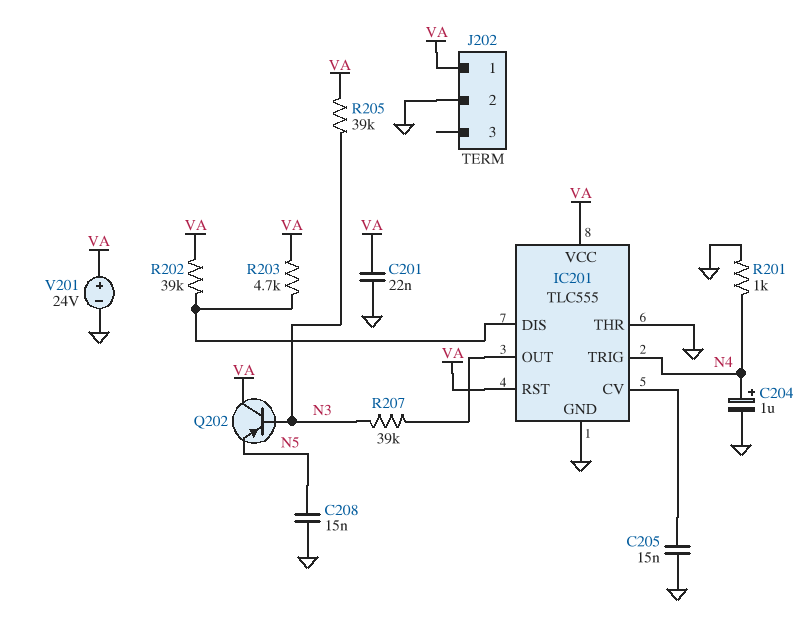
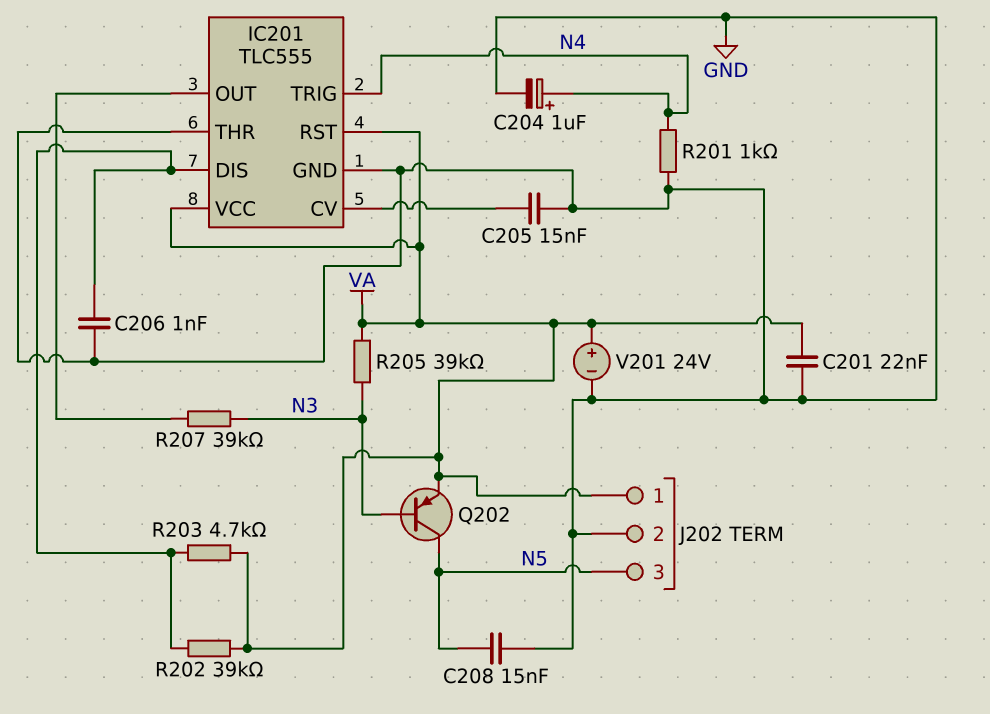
C206: none -> 1nF (GND, IC201/DIS)
J202 pin 3: none -> N5
Q202: PNP (B N3, C VA, E N5) -> PNP (B N3, C N5, E VA)

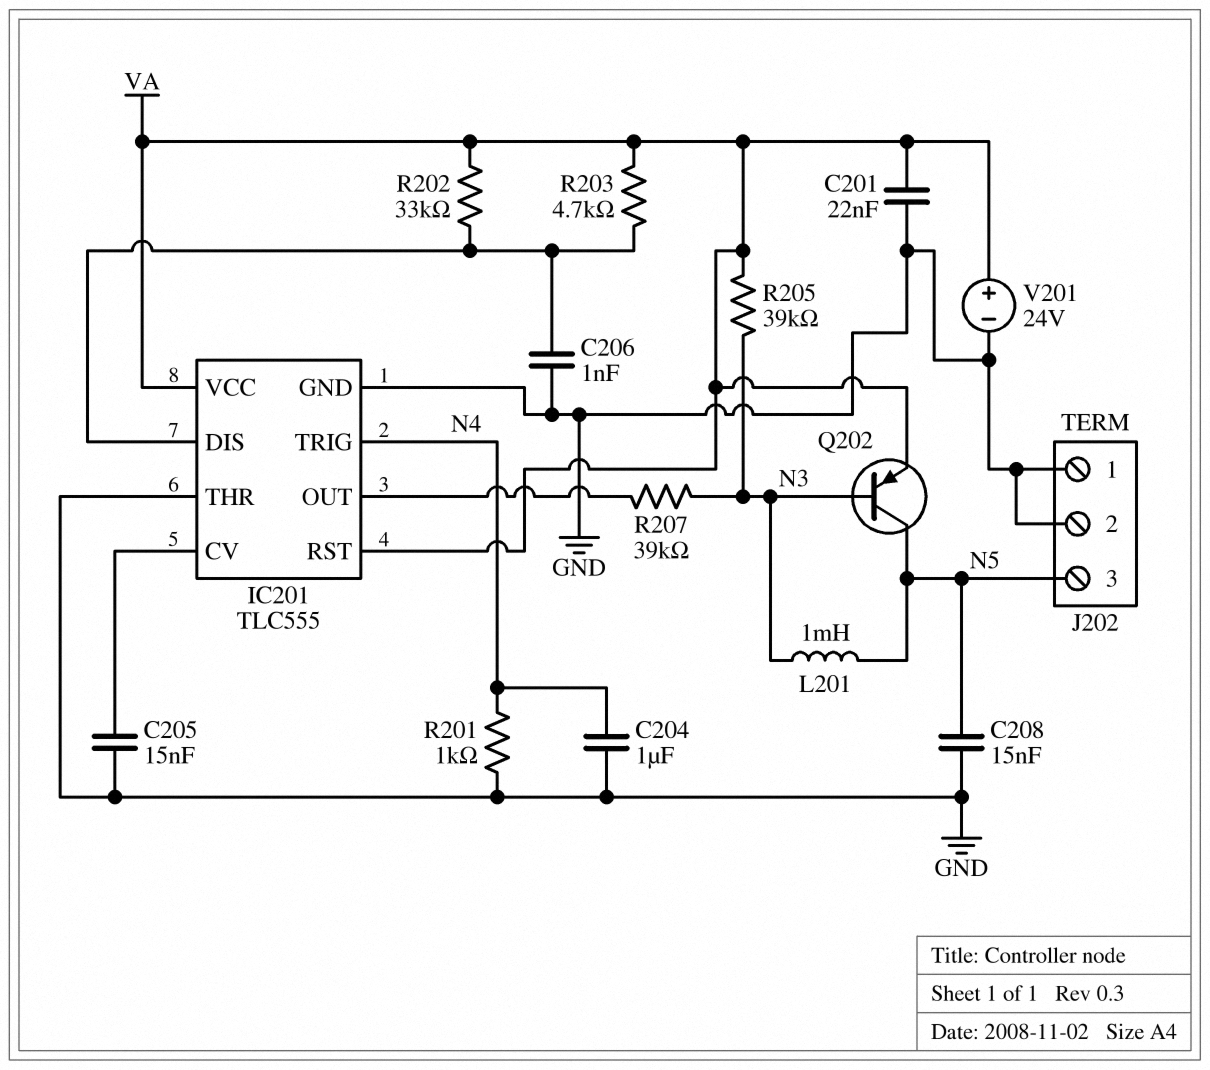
C204: 1uF (plus N4, minus GND) -> 1uF (GND, N4)
J202 pin 1: VA -> GND
L201: none -> 1mH (N3, N5)
R202: 39k (IC201/DIS, VA) -> 33k (IC201/DIS, VA)

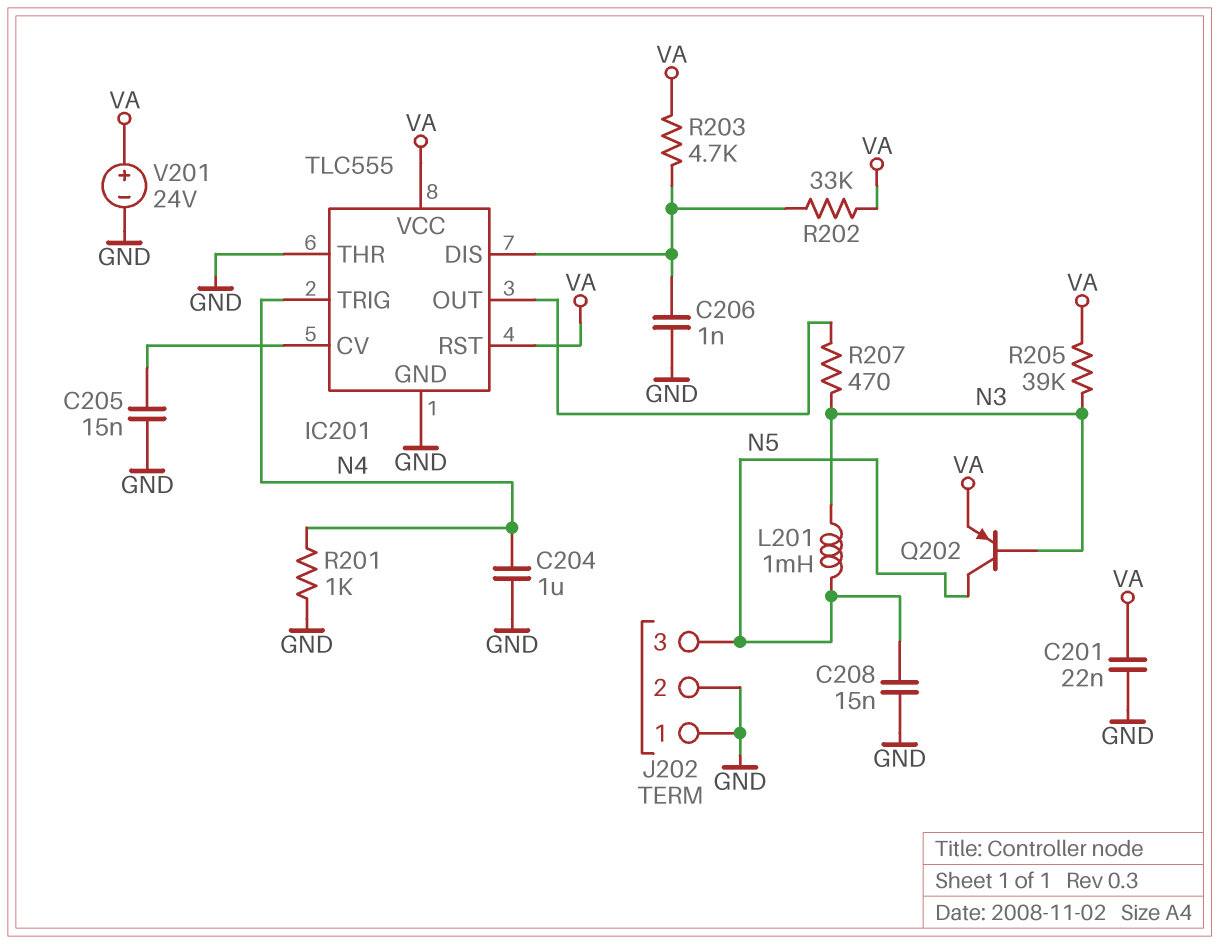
R207: 39k (IC201/OUT, N3) -> 470 (IC201/OUT, N3)

